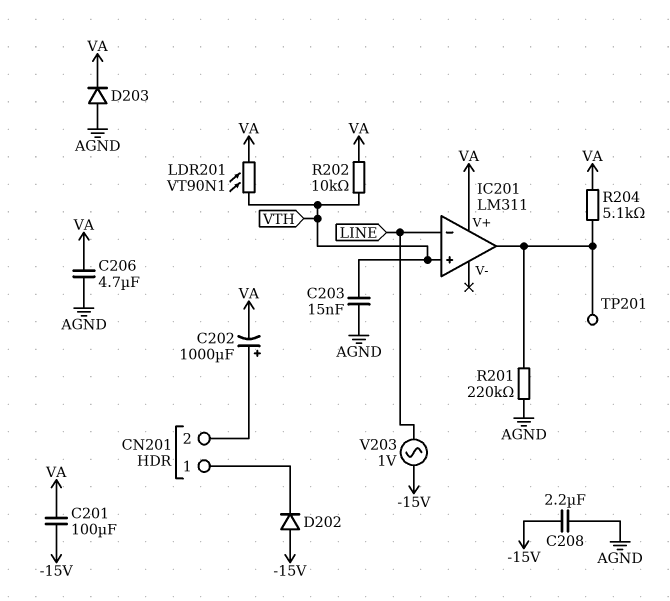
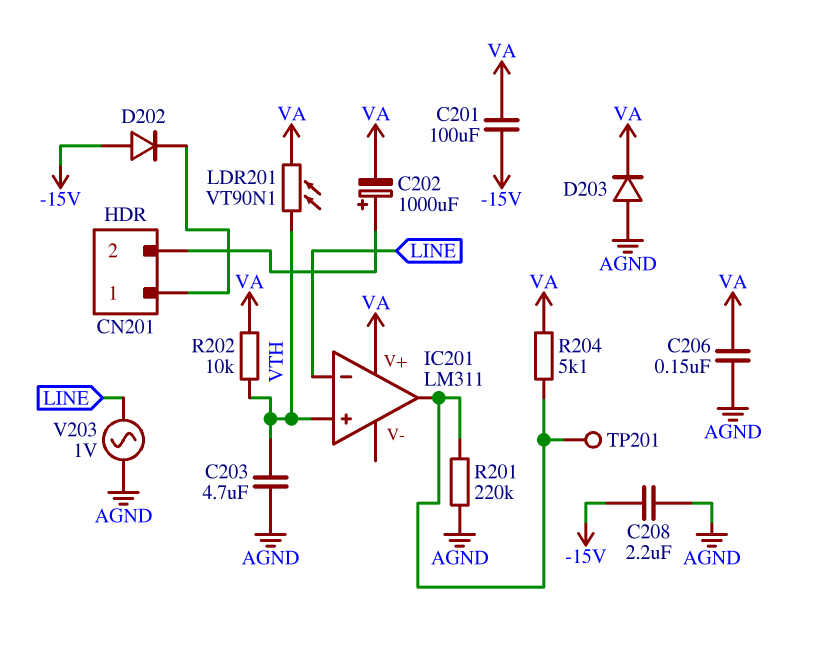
C203: 15nF (AGND, VTH) -> 4.7uF (AGND, VTH)
C206: 4.7uF (AGND, VA) -> 150nF (AGND, VA)
V203: AC 1V (-15V, LINE) -> AC 1V (AGND, LINE)

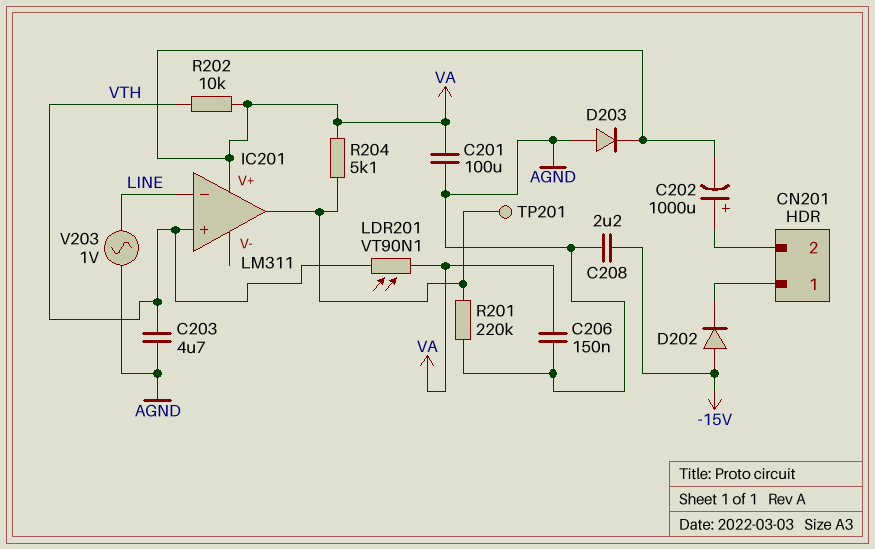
C201: 100uF (-15V, VA) -> 100uF (AGND, VA)

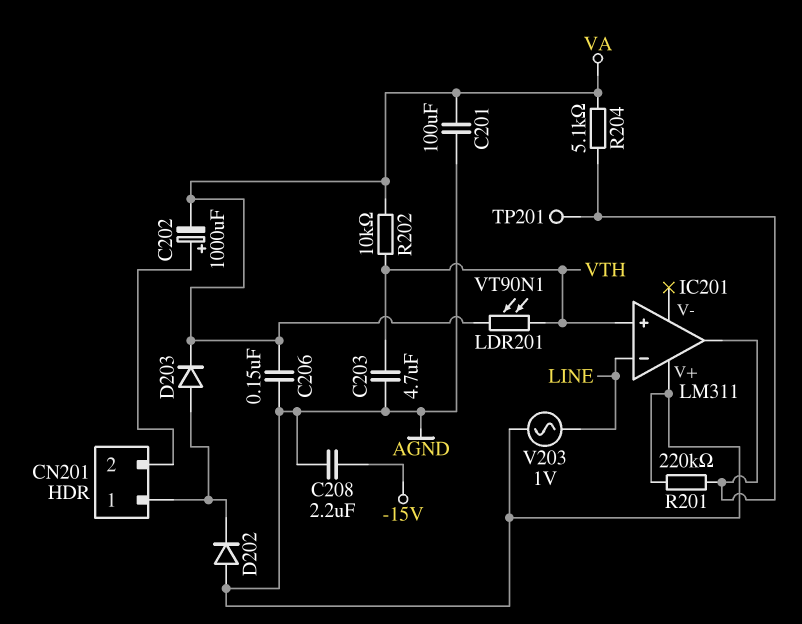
D202: diode (A -15V, K CN201/1) -> diode (A AGND, K CN201/1)
D203: diode (A AGND, K VA) -> diode (A CN201/1, K VA)
IC201 pin V+: VA -> AGND

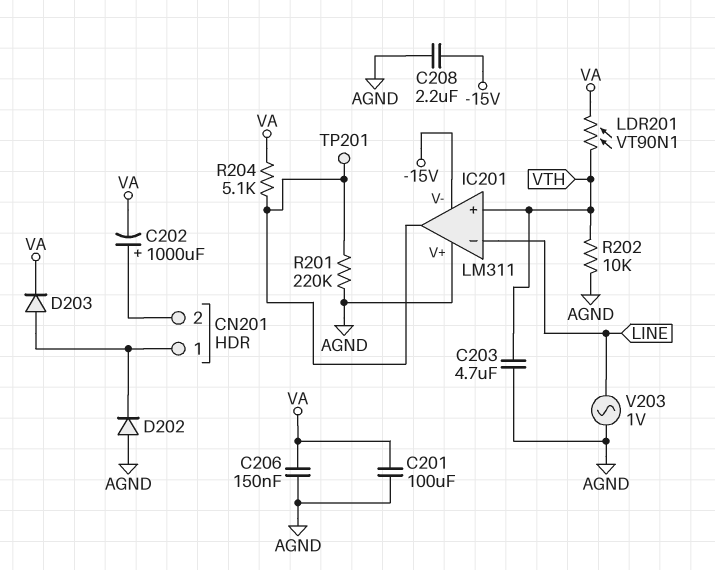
IC201 pin V-: none -> -15V
R202: 10k (VA, VTH) -> 10k (AGND, VTH)

